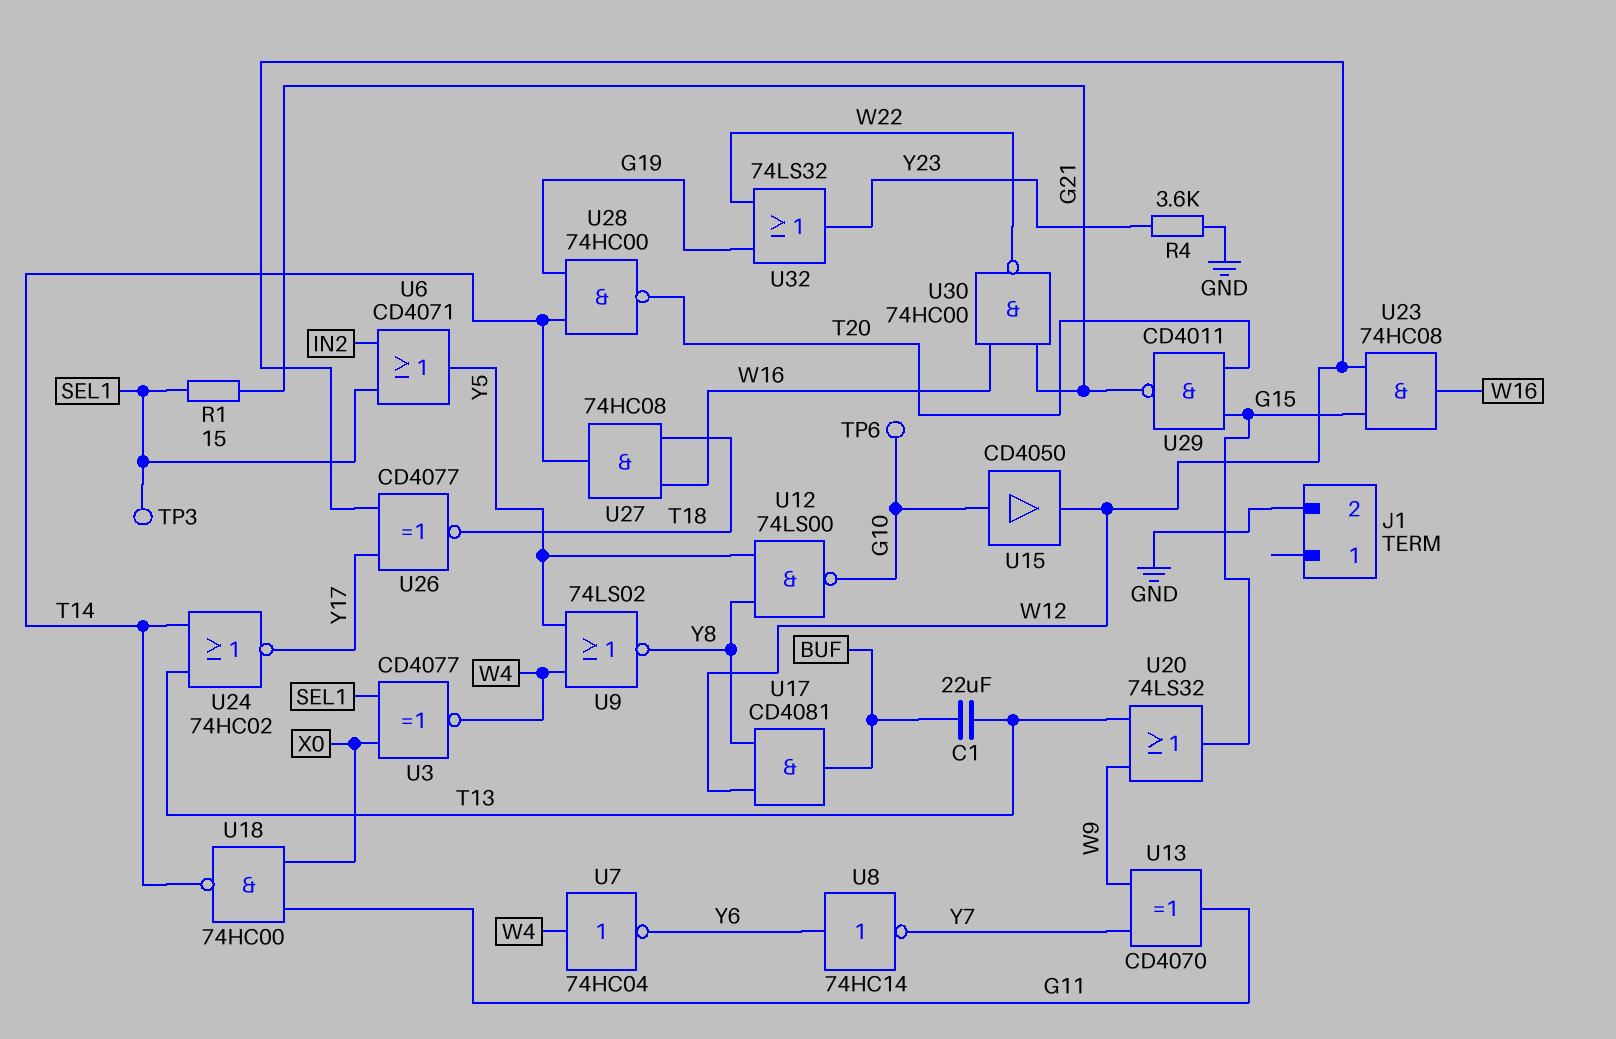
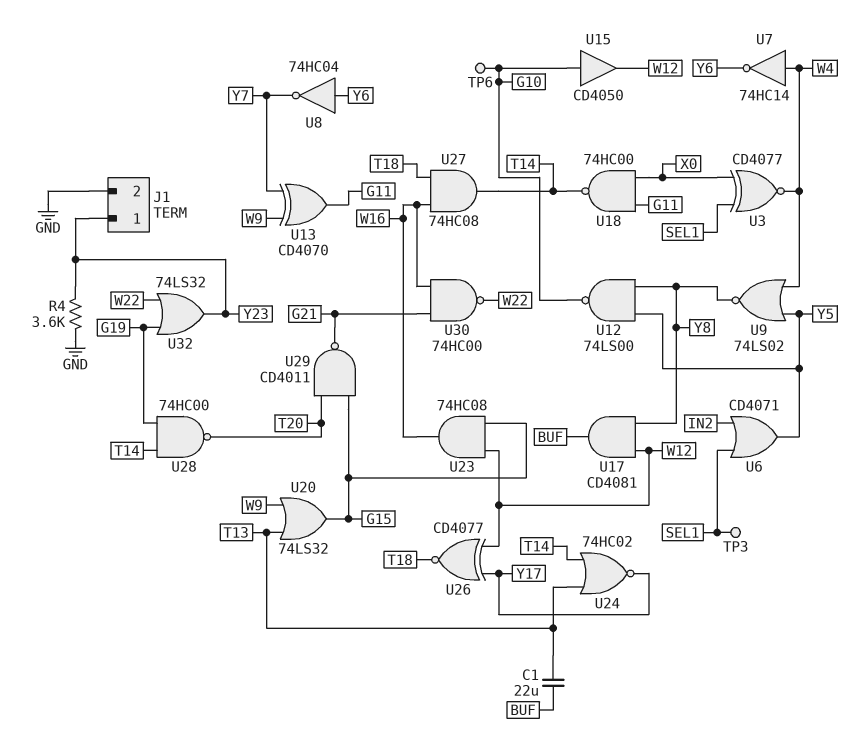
J1 pin 1: none -> Y23
R1: 15 (G21, SEL1) -> none
U7: NOT 74HC04 (in W4, out Y6) -> NOT 74HC14 (in W4, out Y6)
U8: NOT 74HC14 (in Y6, out Y7) -> NOT 74HC04 (in Y6, out Y7)

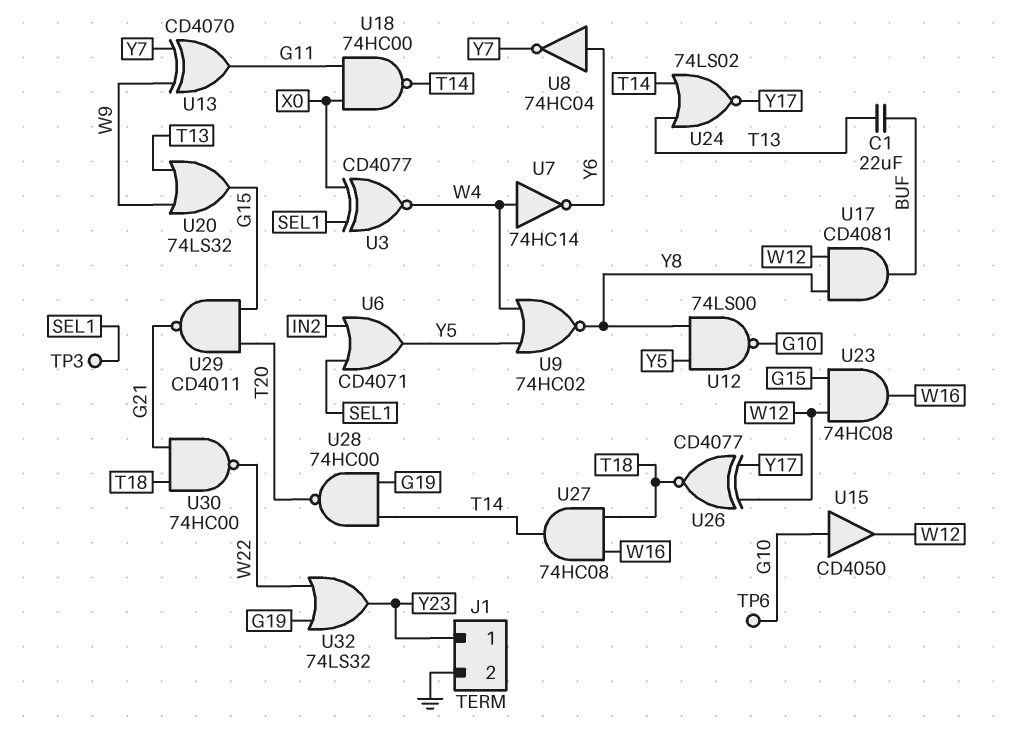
R4: 3.6k (GND, Y23) -> none
U9: NOR 74LS02 (in W4, in Y5, out Y8) -> NOR 74HC02 (in W4, in Y5, out Y8)
U24: NOR 74HC02 (in T13, in T14, out Y17) -> NOR 74LS02 (in T13, in T14, out Y17)
U30: NAND 74HC00 (in G21, in W16, out W22) -> NAND 74HC00 (in G21, in T18, out W22)

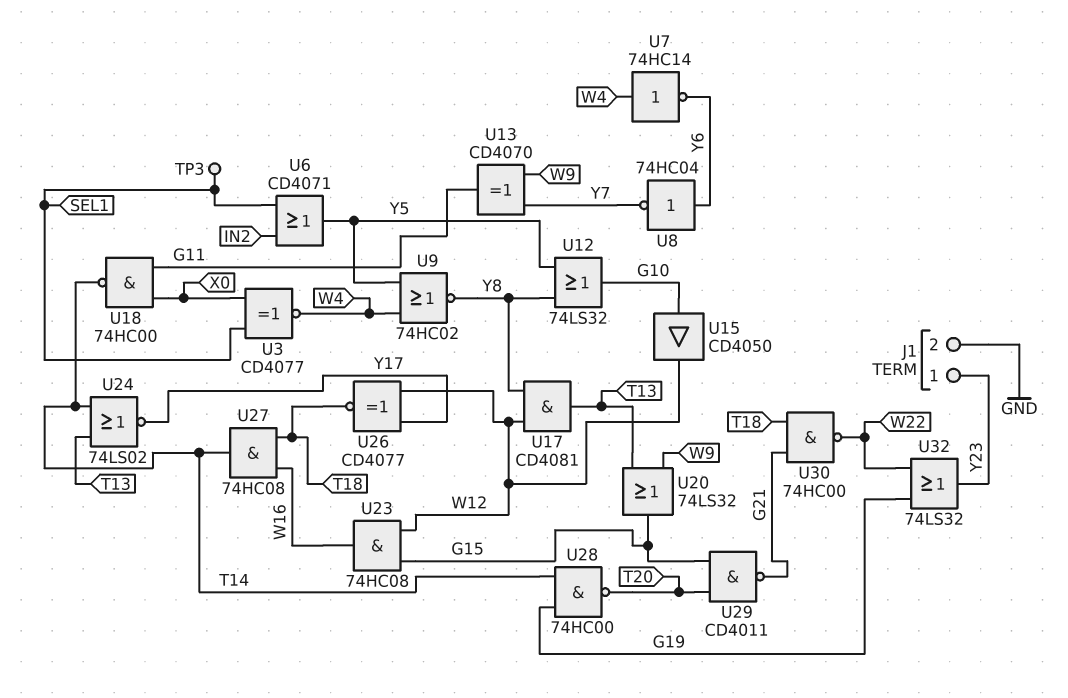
C1: 22uF (BUF, T13) -> none
TP6: test point (G10) -> none
U12: NAND 74LS00 (in Y5, in Y8, out G10) -> OR 74LS32 (in Y5, in Y8, out G10)
U17: AND CD4081 (in W12, in Y8, out BUF) -> AND CD4081 (in W12, in Y8, out T13)

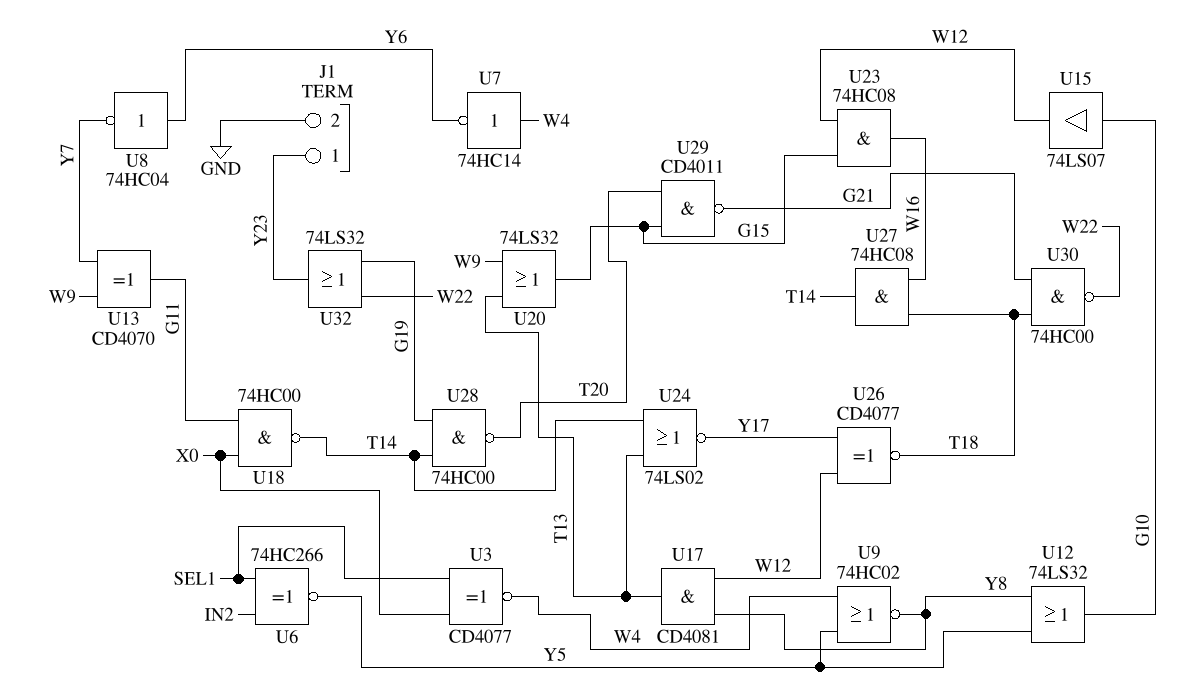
TP3: test point (SEL1) -> none
U6: OR CD4071 (in IN2, in SEL1, out Y5) -> XNOR 74HC266 (in IN2, in SEL1, out Y5)
U15: buffer CD4050 (in G10, out W12) -> buffer 74LS07 (in G10, out W12)

